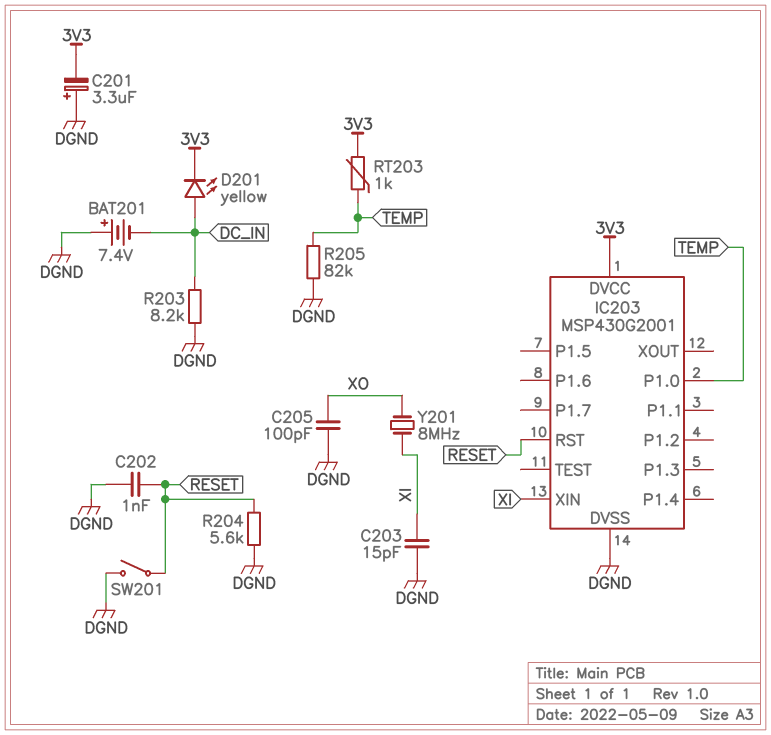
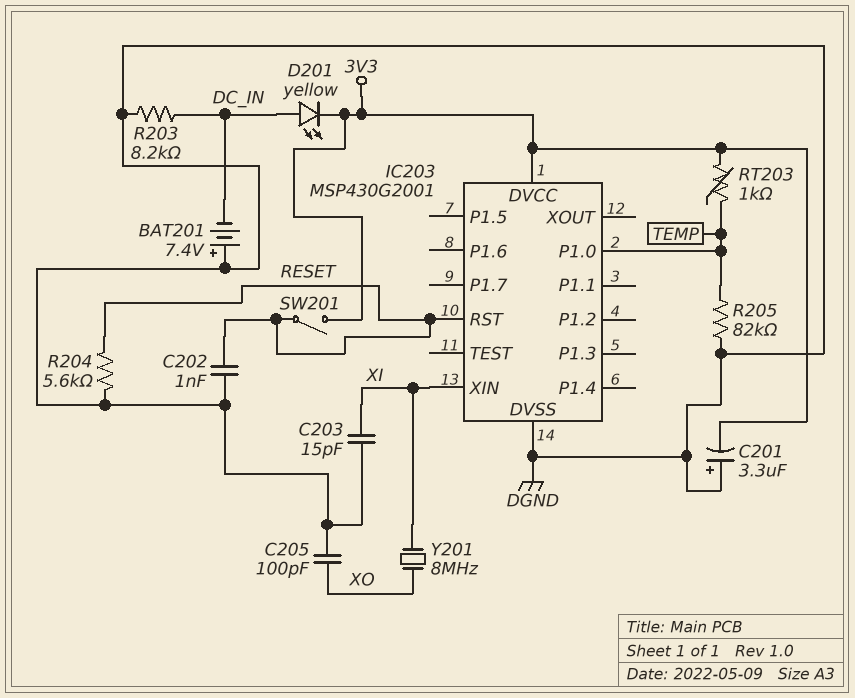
SW201: switch (DGND, RESET) -> switch (3V3, RESET)

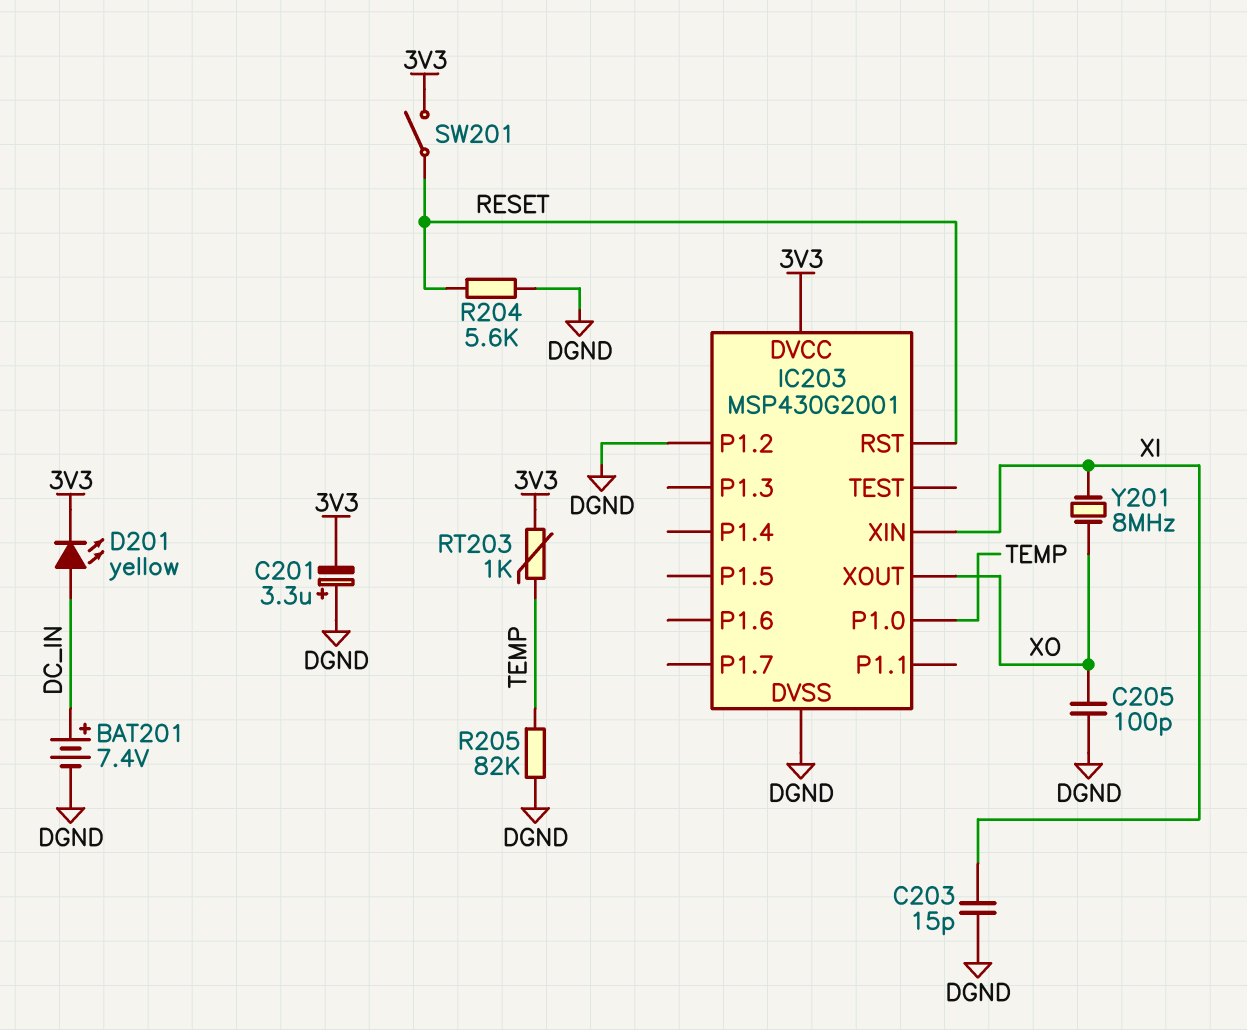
BAT201: 7.4V (plus DGND, minus DC_IN) -> 7.4V (plus DC_IN, minus DGND)
C202: 1nF (DGND, RESET) -> none
IC203 pin P1.2: none -> DGND
IC203 pin XOUT: none -> XO
R203: 8.2k (DC_IN, DGND) -> none

